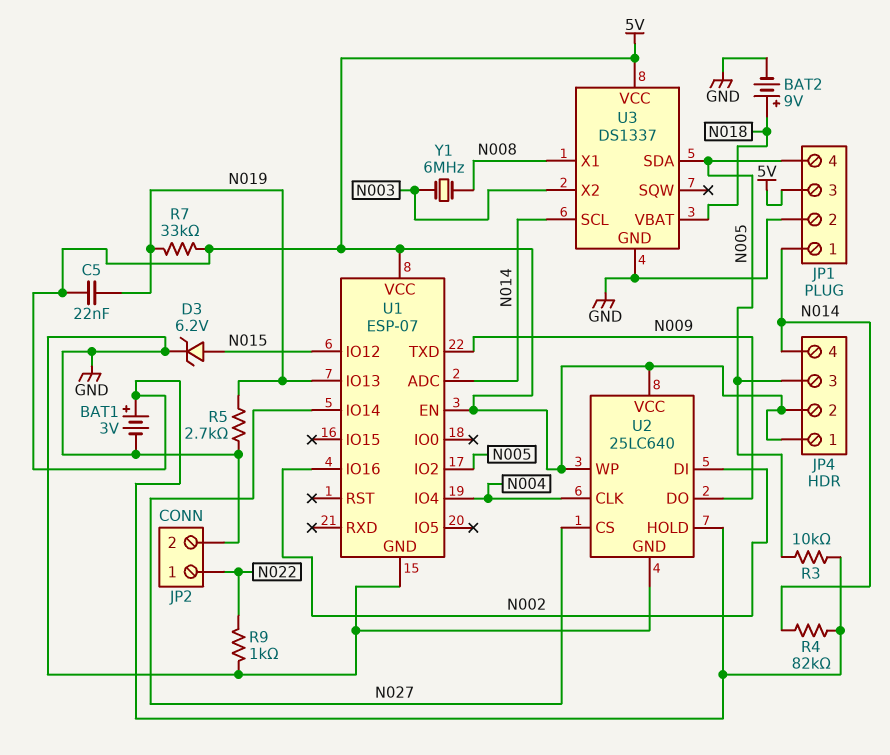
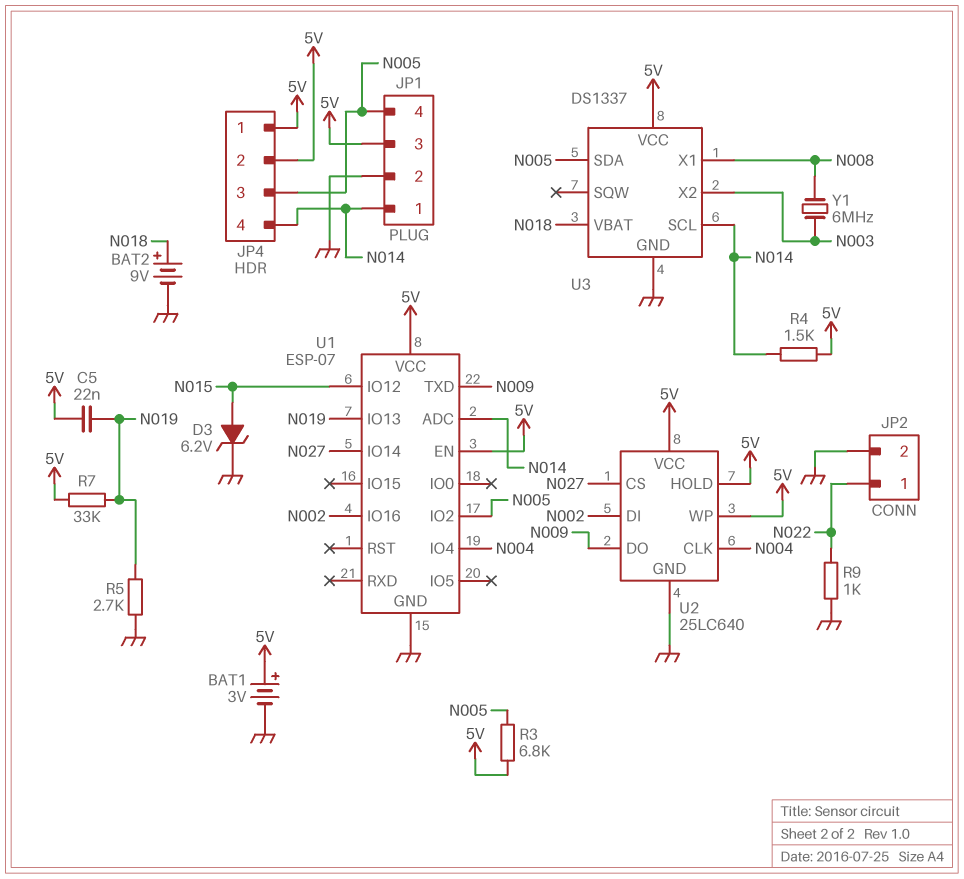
R3: 10k (5V, N005) -> 6.8k (5V, N005)
R4: 82k (5V, N014) -> 1.5k (5V, N014)

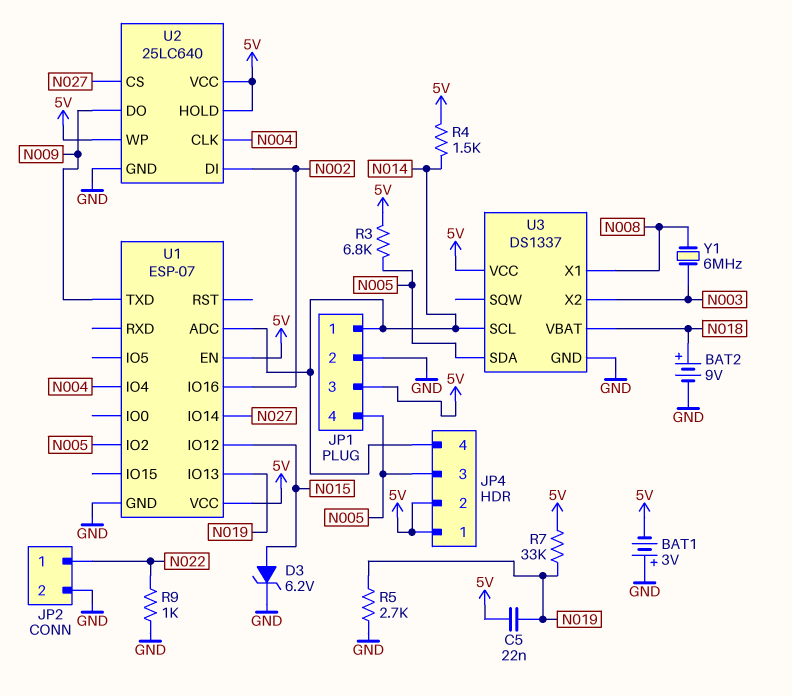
BAT1: 3V (plus 5V, minus GND) -> 3V (plus GND, minus 5V)

